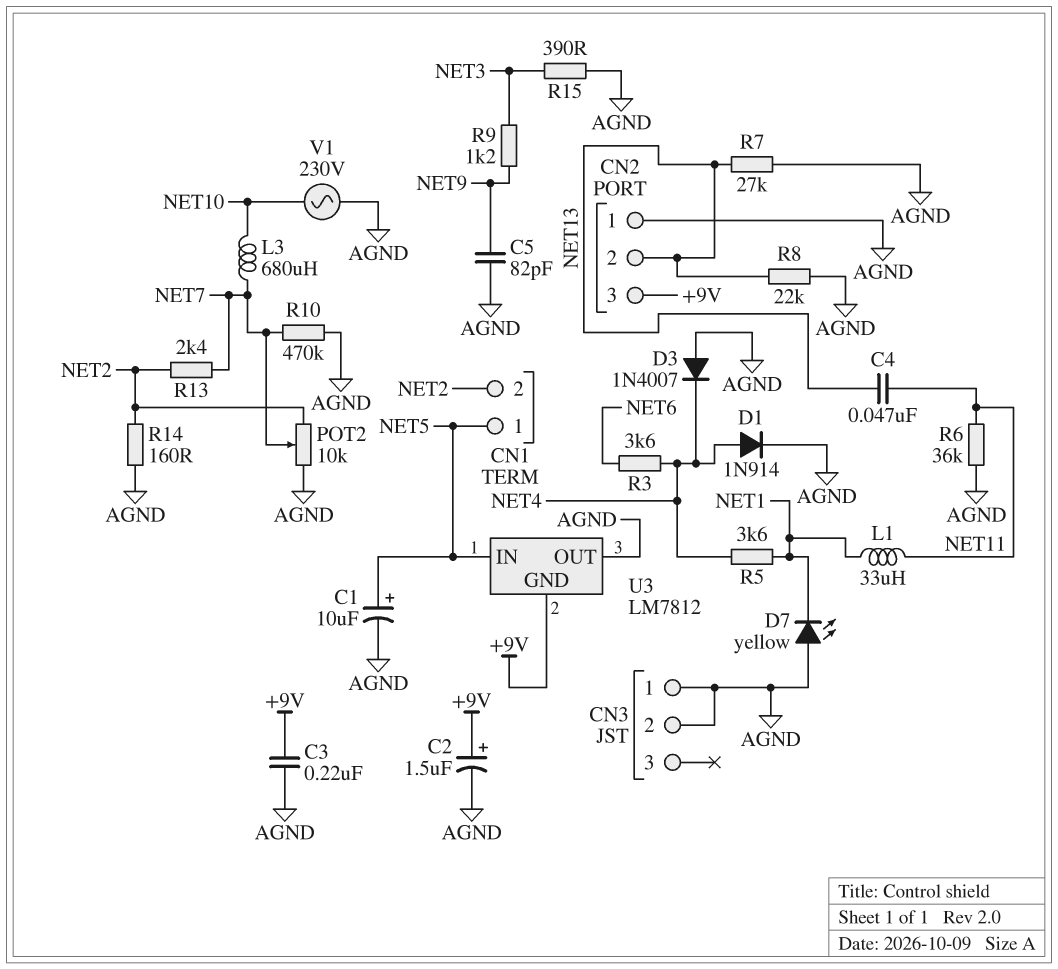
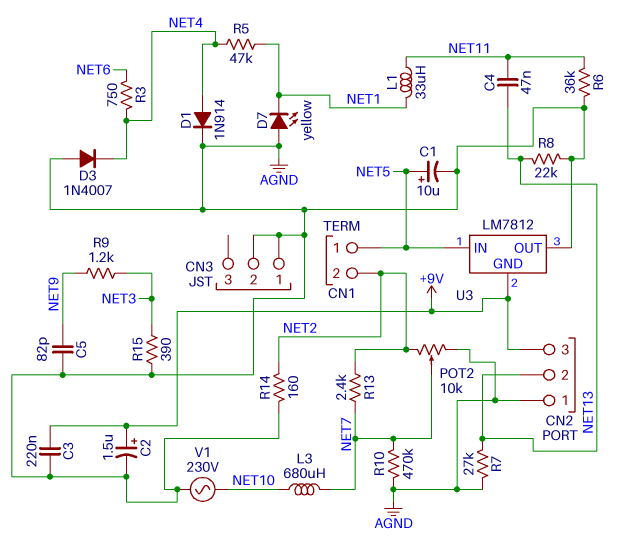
R3: 3.6k (NET4, NET6) -> 750 (NET4, NET6)
R5: 3.6k (NET1, NET4) -> 47k (NET1, NET4)

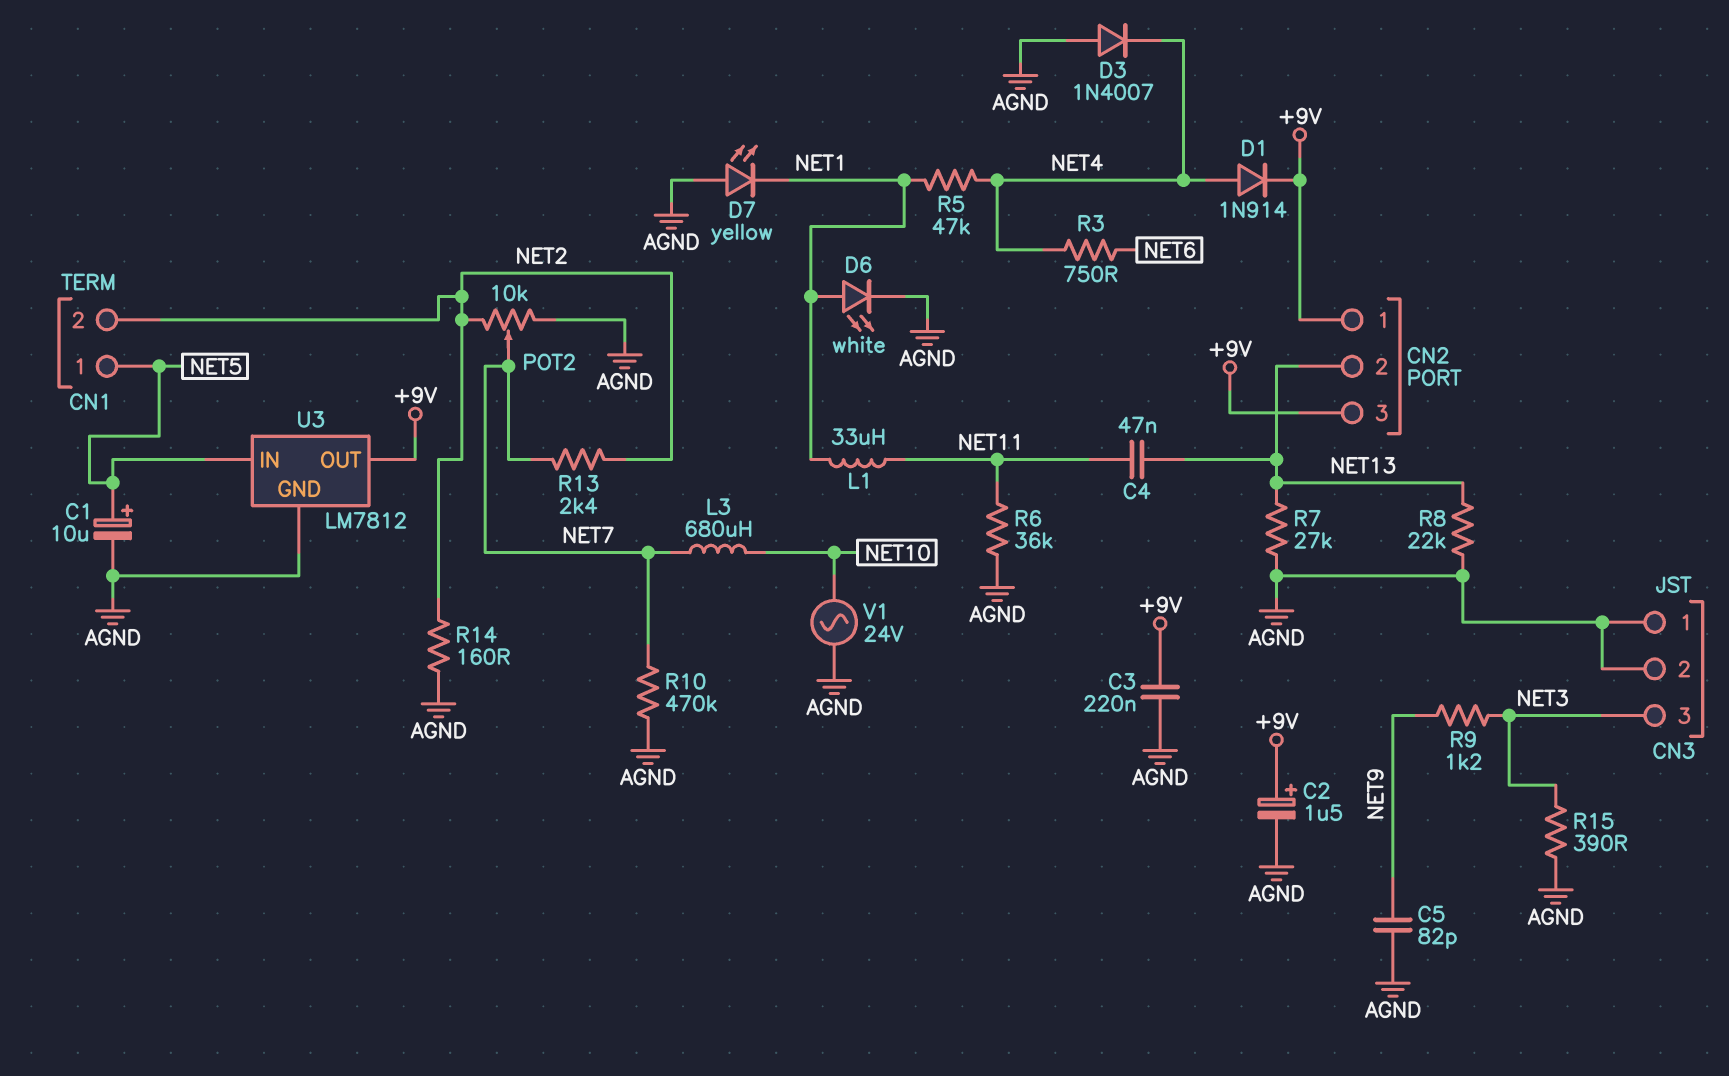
CN2 pin 1: AGND -> +9V
CN3 pin 3: none -> NET3
D1: diode 1N914 (A NET4, K AGND) -> diode 1N914 (A NET4, K +9V)
D6: none -> LED white (A NET1, K AGND)
U3 pin GND: +9V -> AGND
U3 pin OUT: AGND -> +9V
V1: AC 230V (AGND, NET10) -> AC 24V (AGND, NET10)

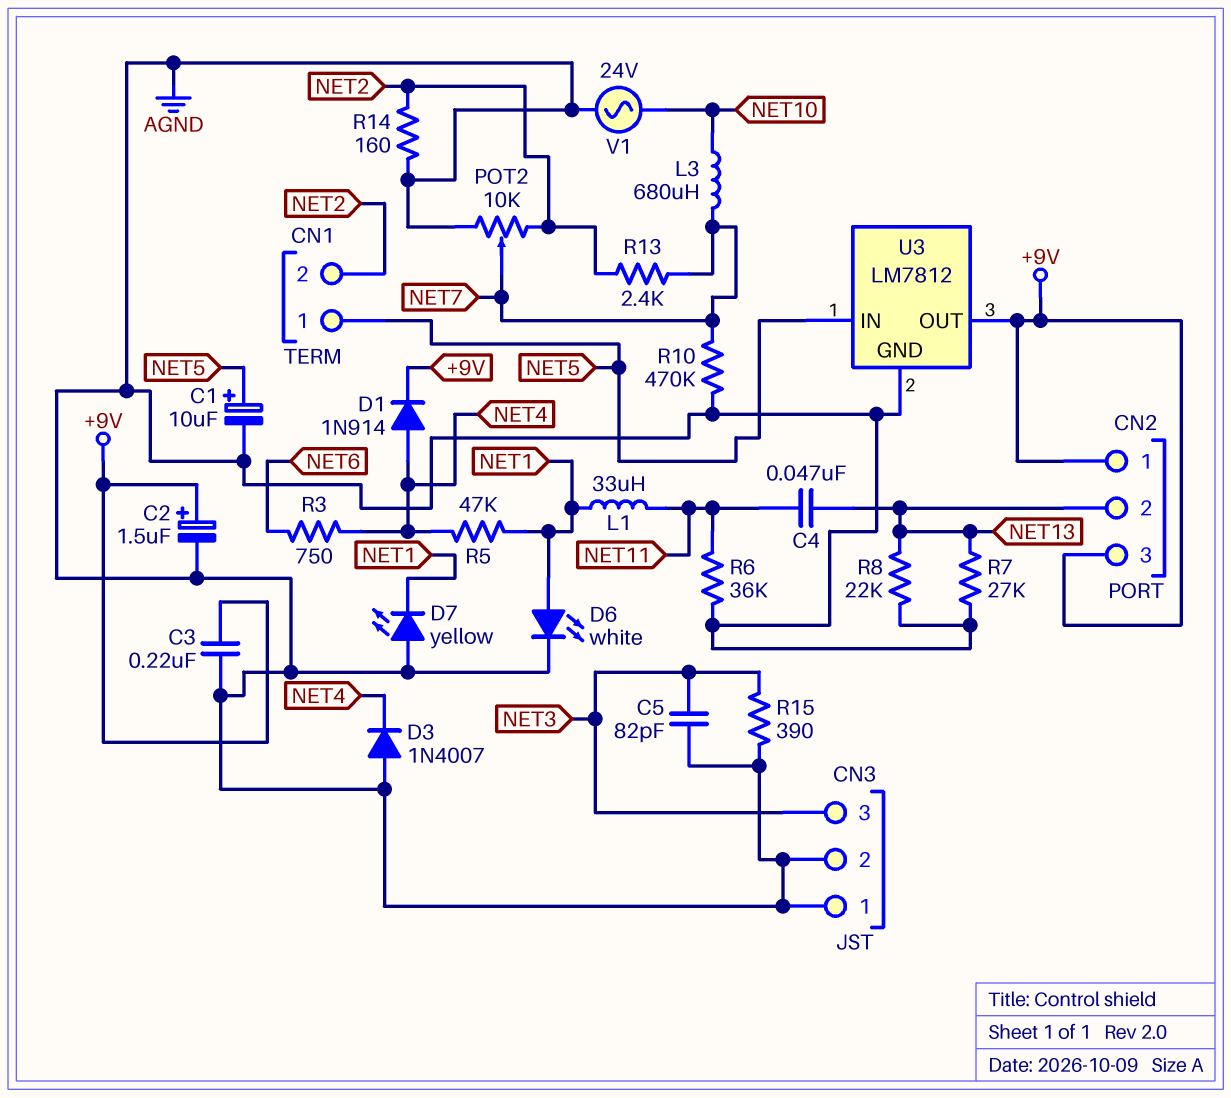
C5: 82pF (AGND, NET9) -> 82pF (AGND, NET3)
R9: 1.2k (NET3, NET9) -> none

